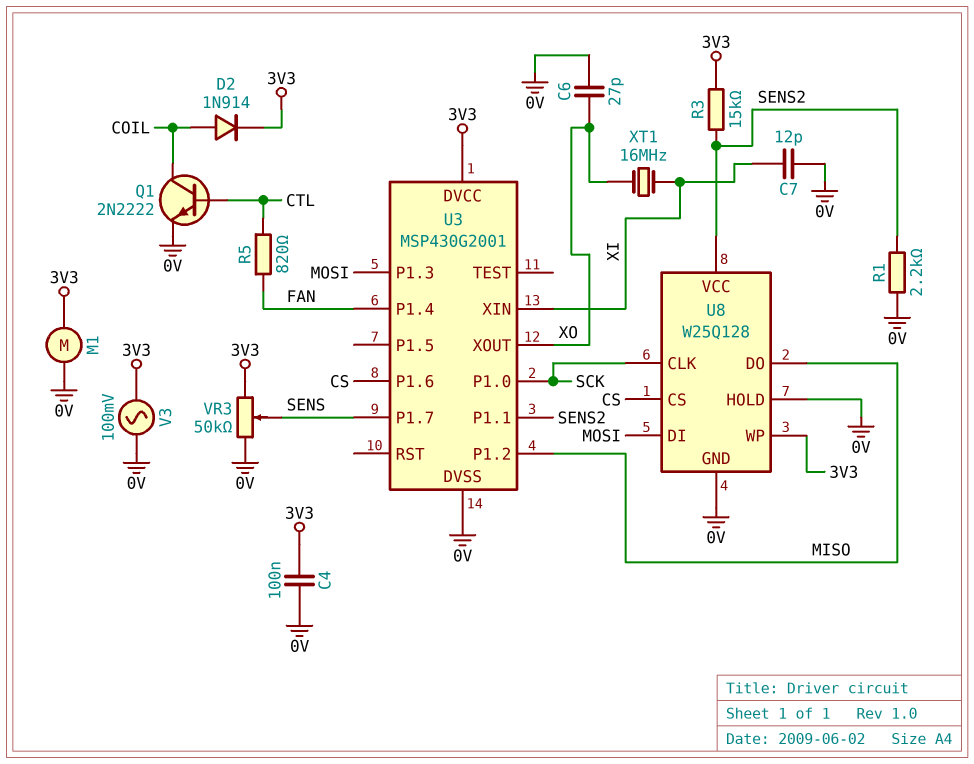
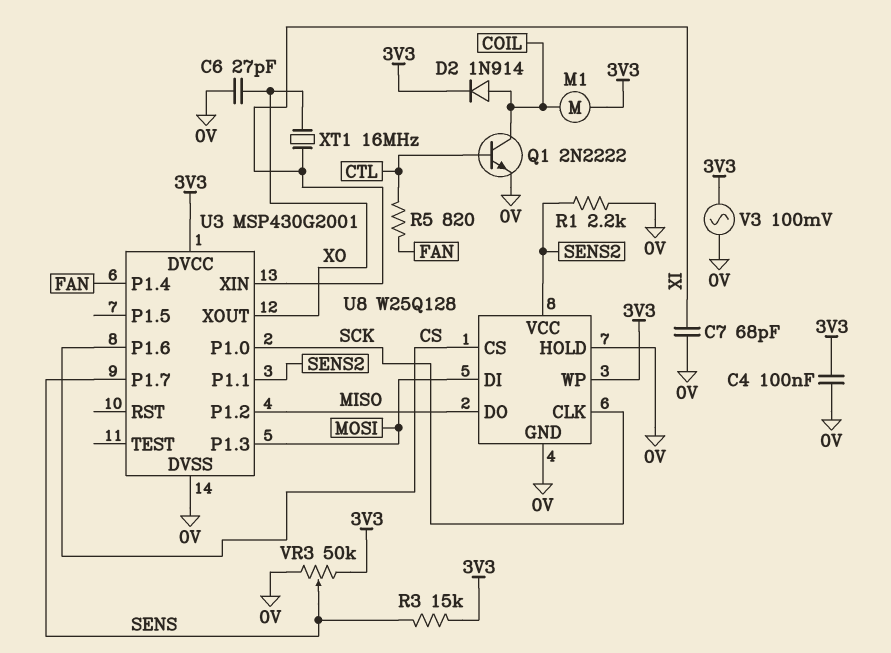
C7: 12pF (0V, XI) -> 68pF (0V, XI)
M1: motor (0V, 3V3) -> motor (3V3, COIL)
R3: 15k (3V3, SENS2) -> 15k (3V3, SENS)

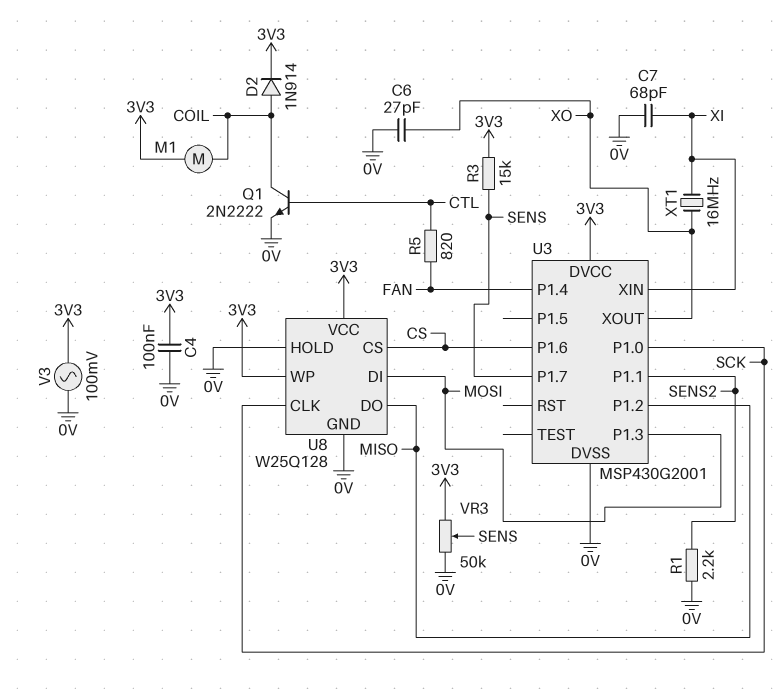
U8 pin VCC: SENS2 -> 3V3

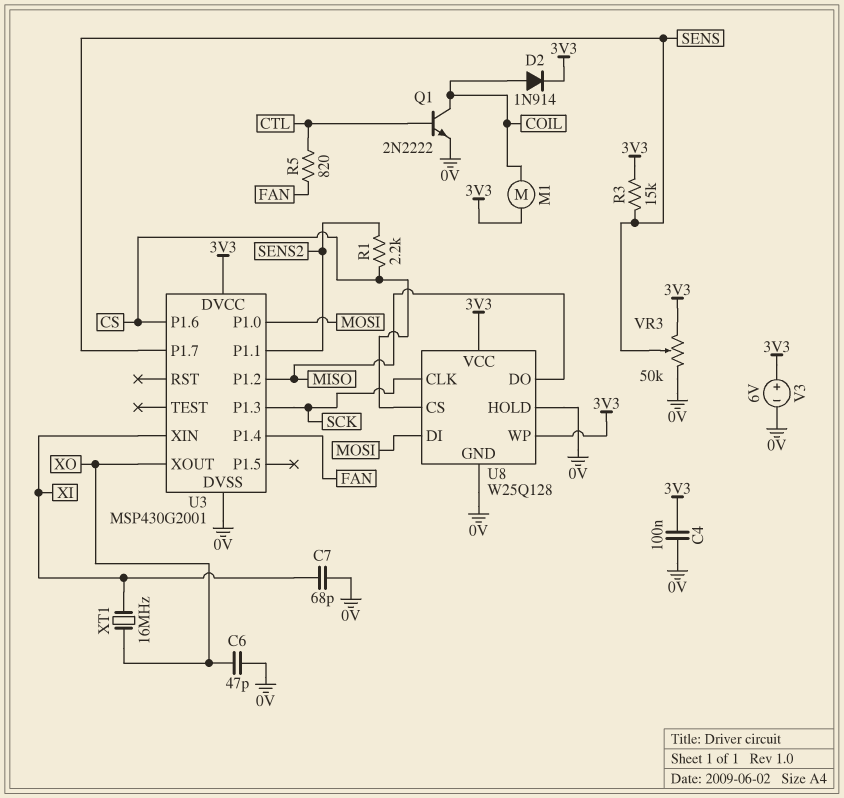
C6: 27pF (0V, XO) -> 47pF (0V, XO)
R1: 2.2k (0V, SENS2) -> 2.2k (CS, SENS2)
U3 pin P1.0: SCK -> MOSI
U3 pin P1.3: MOSI -> SCK
V3: AC 100mV (0V, 3V3) -> 6V (plus 3V3, minus 0V)

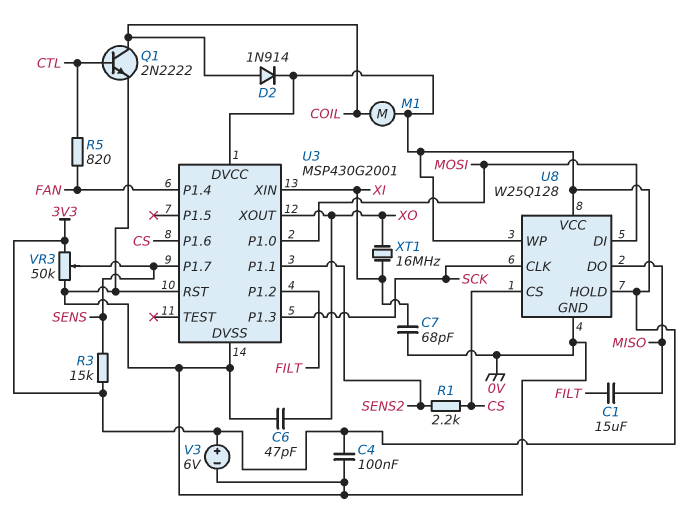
C1: none -> 15uF (FILT, MISO)
U3 pin P1.2: MISO -> FILT
U3 pin RST: none -> 0V
U8 pin HOLD: 0V -> 3V3

